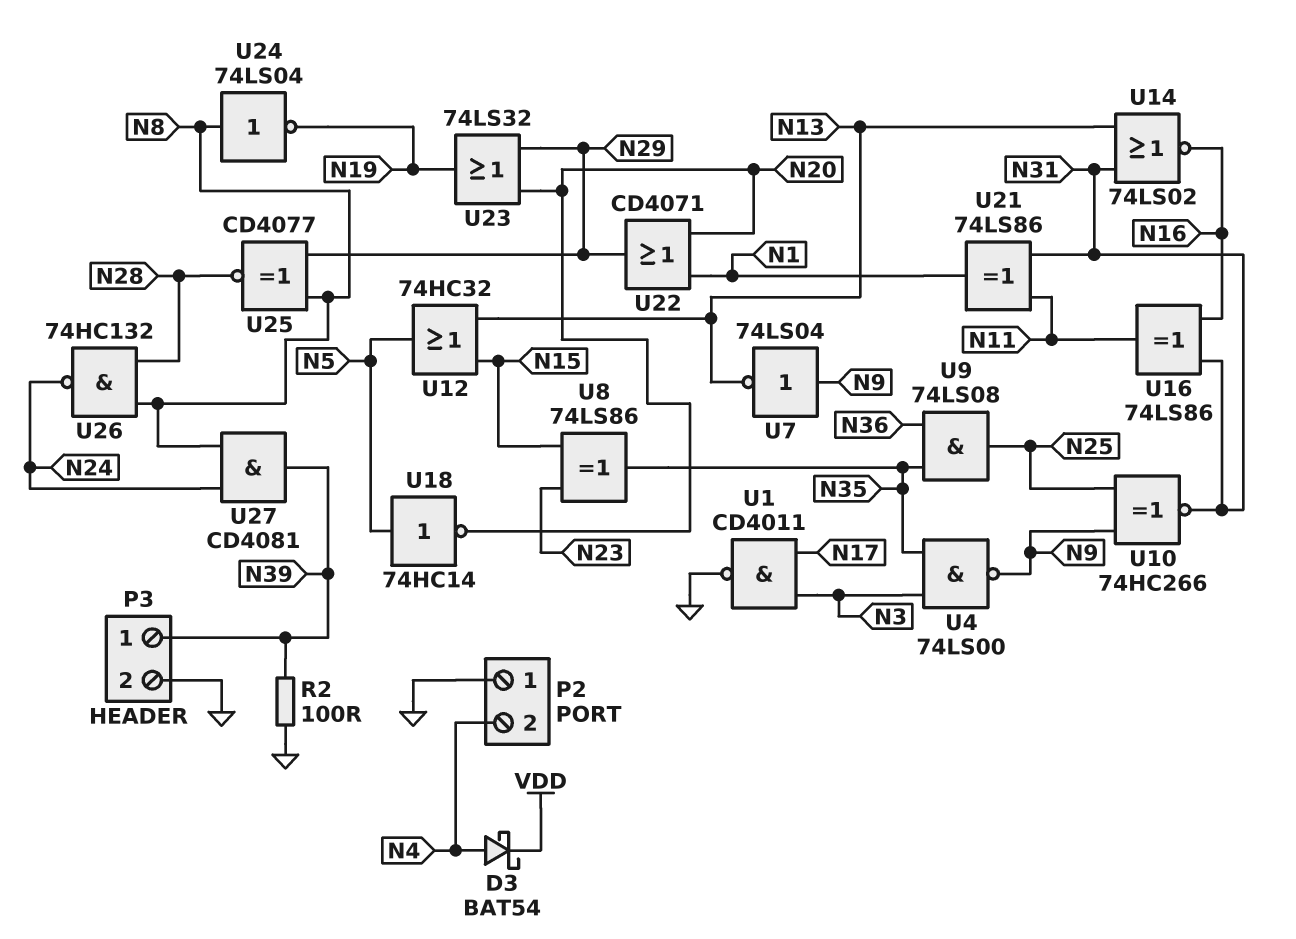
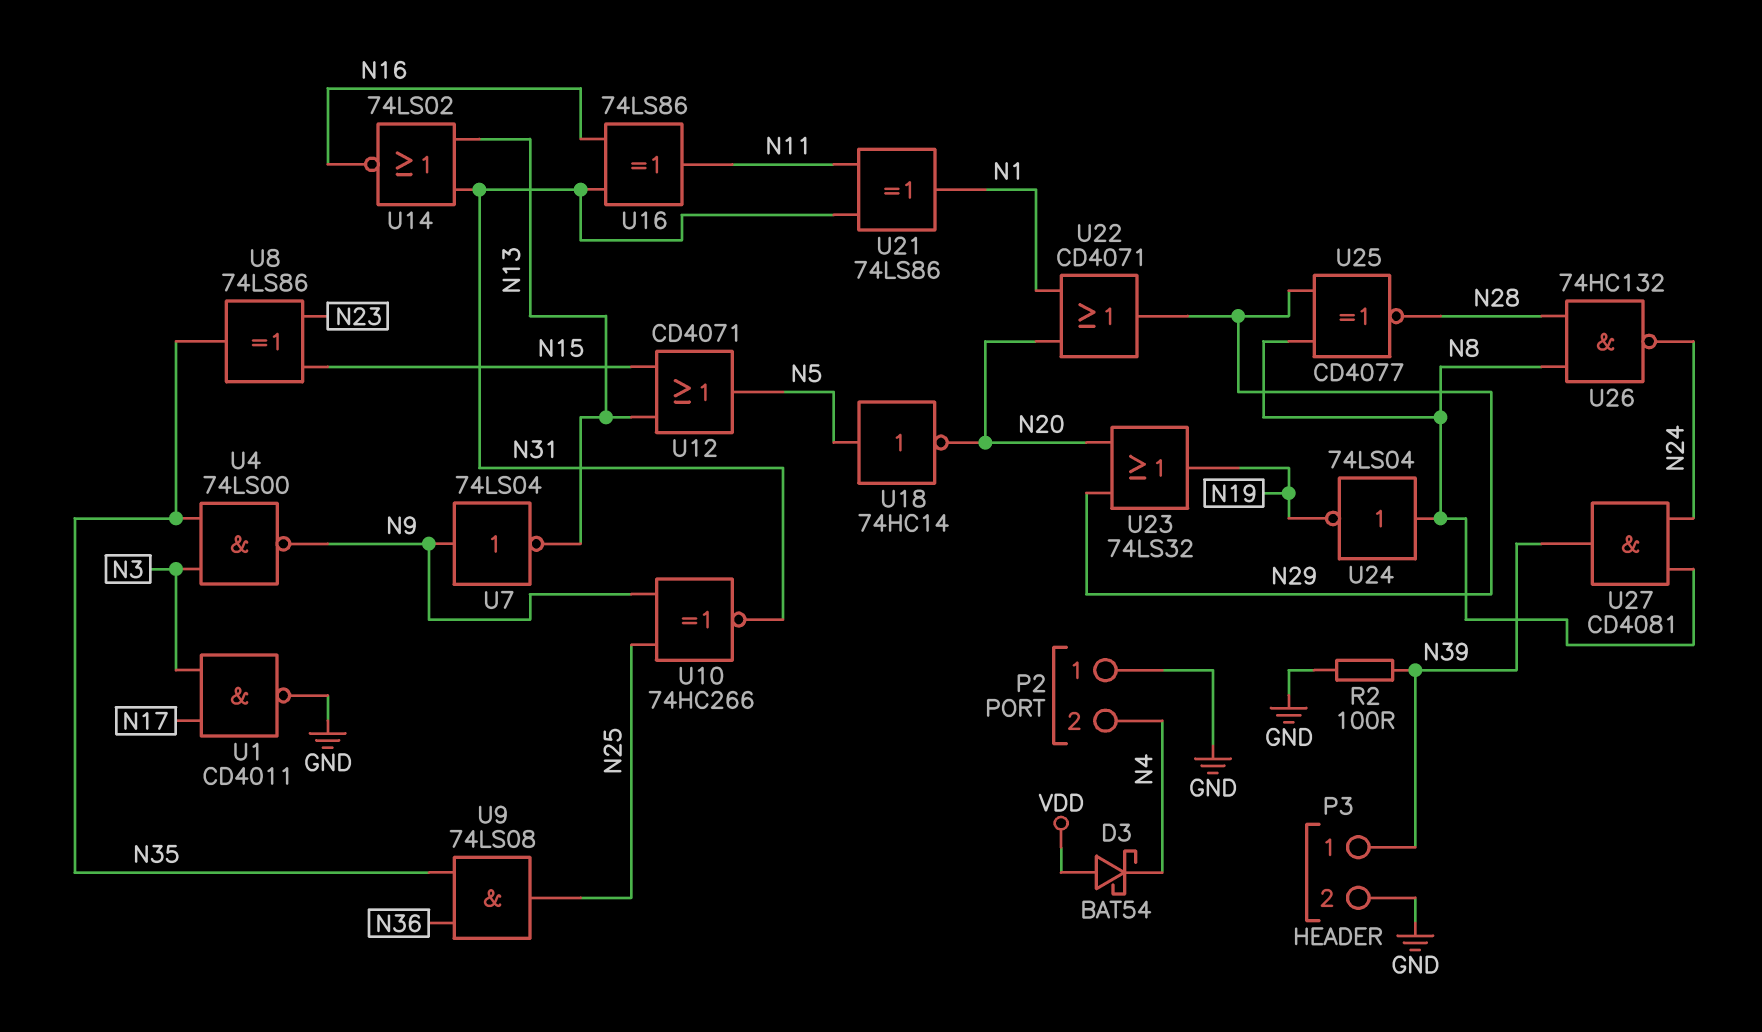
D3: schottky BAT54 (A N4, K VDD) -> schottky BAT54 (A VDD, K N4)
U12: OR 74HC32 (in N13, in N15, out N5) -> OR CD4071 (in N13, in N15, out N5)

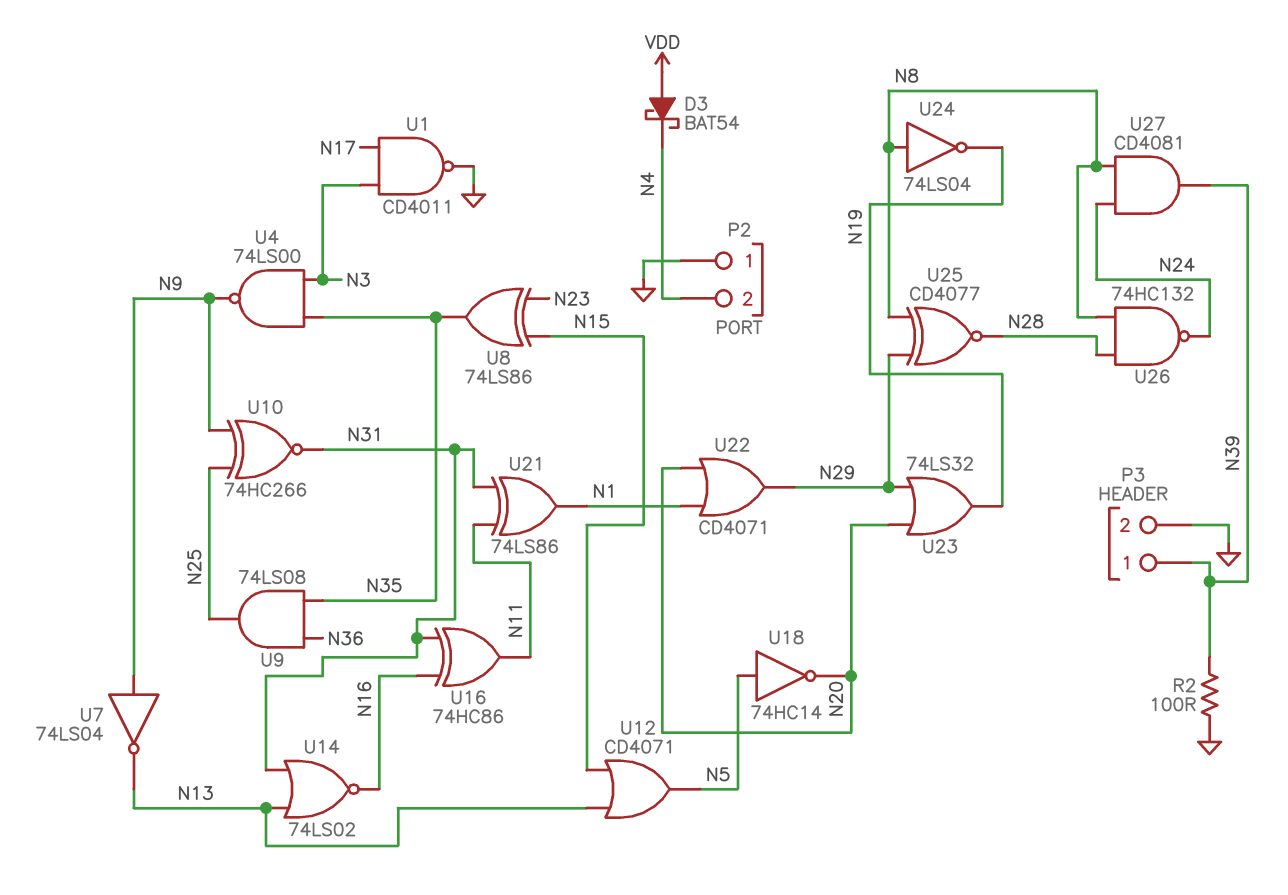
U16: XOR 74LS86 (in N16, in N31, out N11) -> XOR 74HC86 (in N16, in N31, out N11)

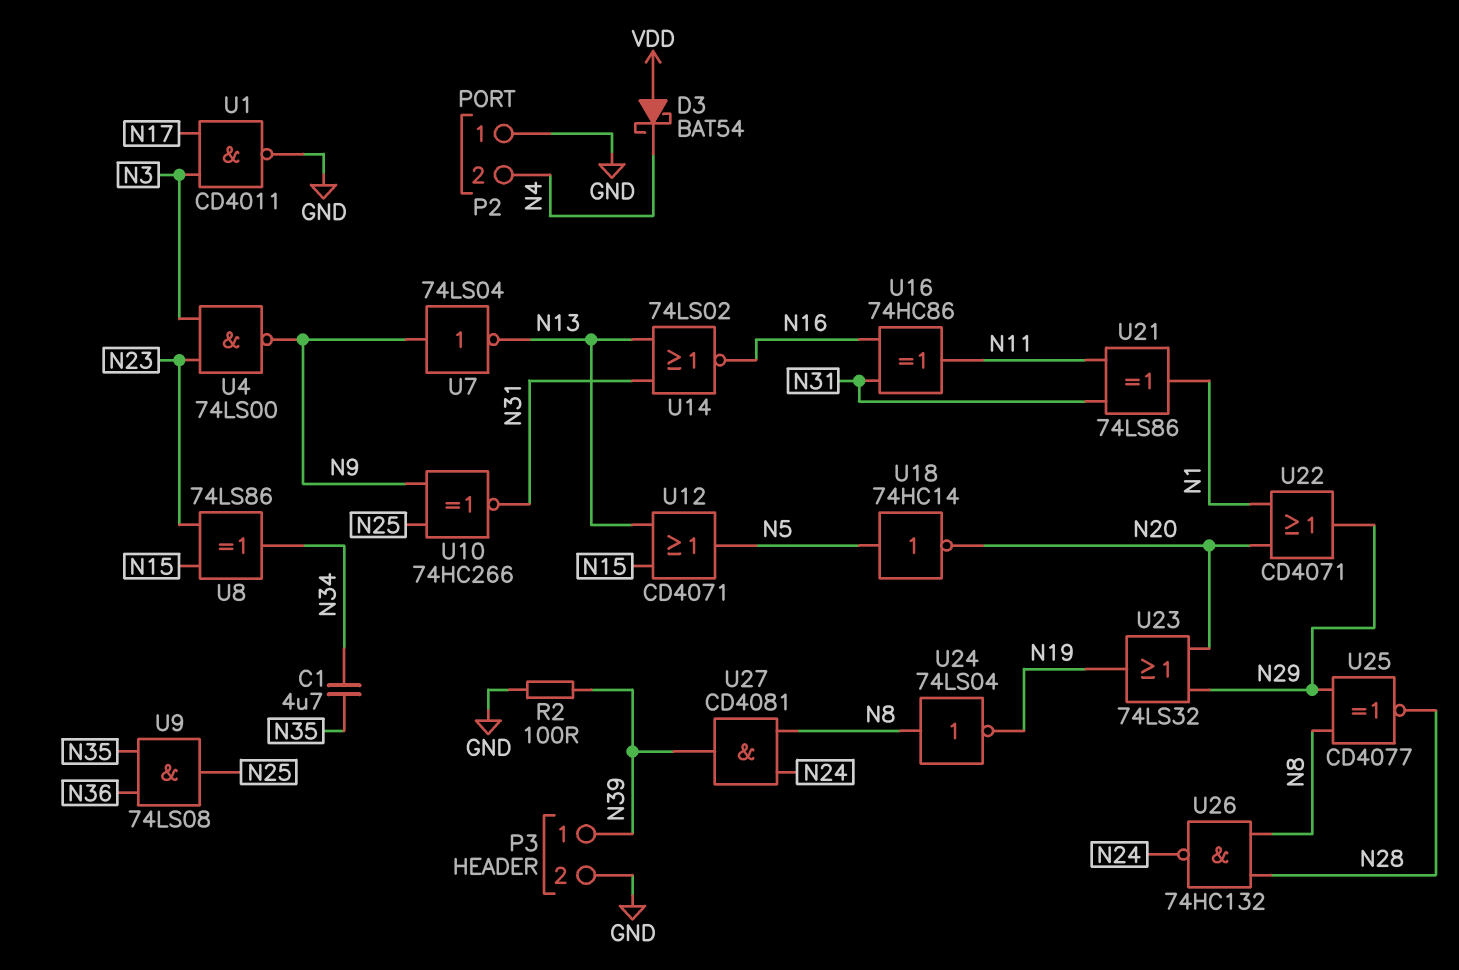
C1: none -> 4.7uF (N34, N35)
U4: NAND 74LS00 (in N3, in N35, out N9) -> NAND 74LS00 (in N3, in N23, out N9)
U8: XOR 74LS86 (in N15, in N23, out N35) -> XOR 74LS86 (in N15, in N23, out N34)

